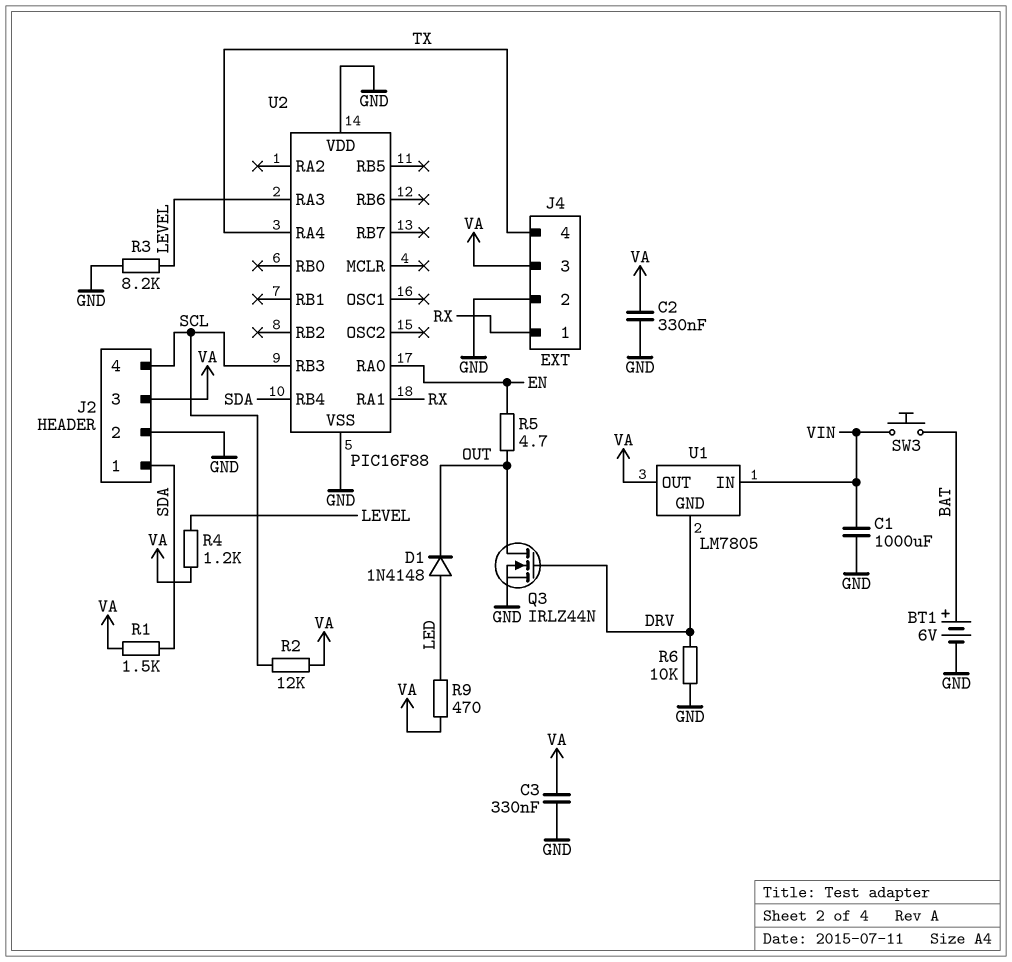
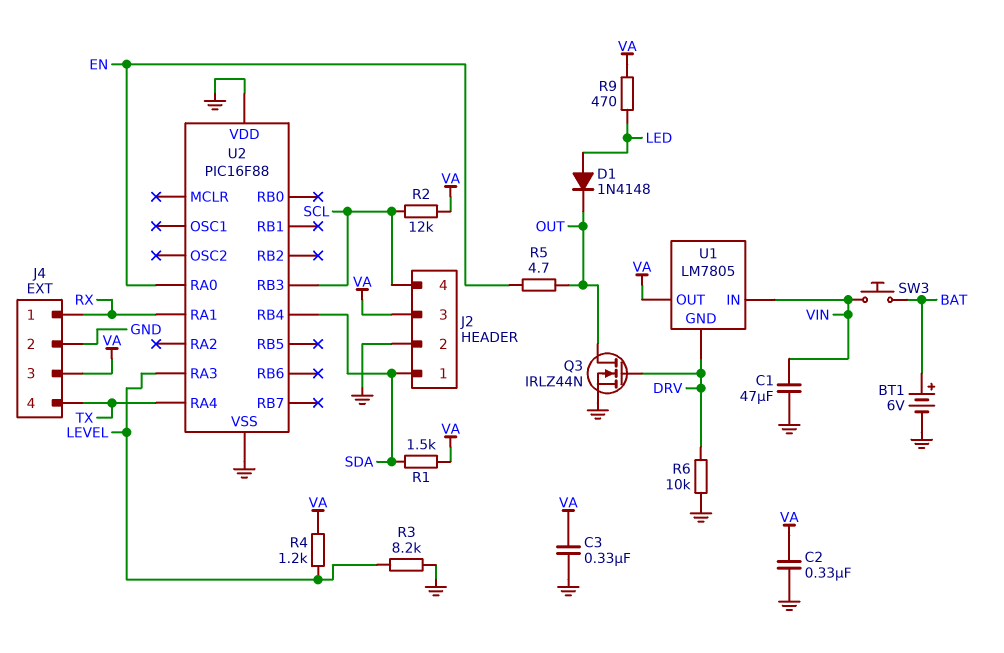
C1: 1000uF (GND, VIN) -> 47uF (GND, VIN)

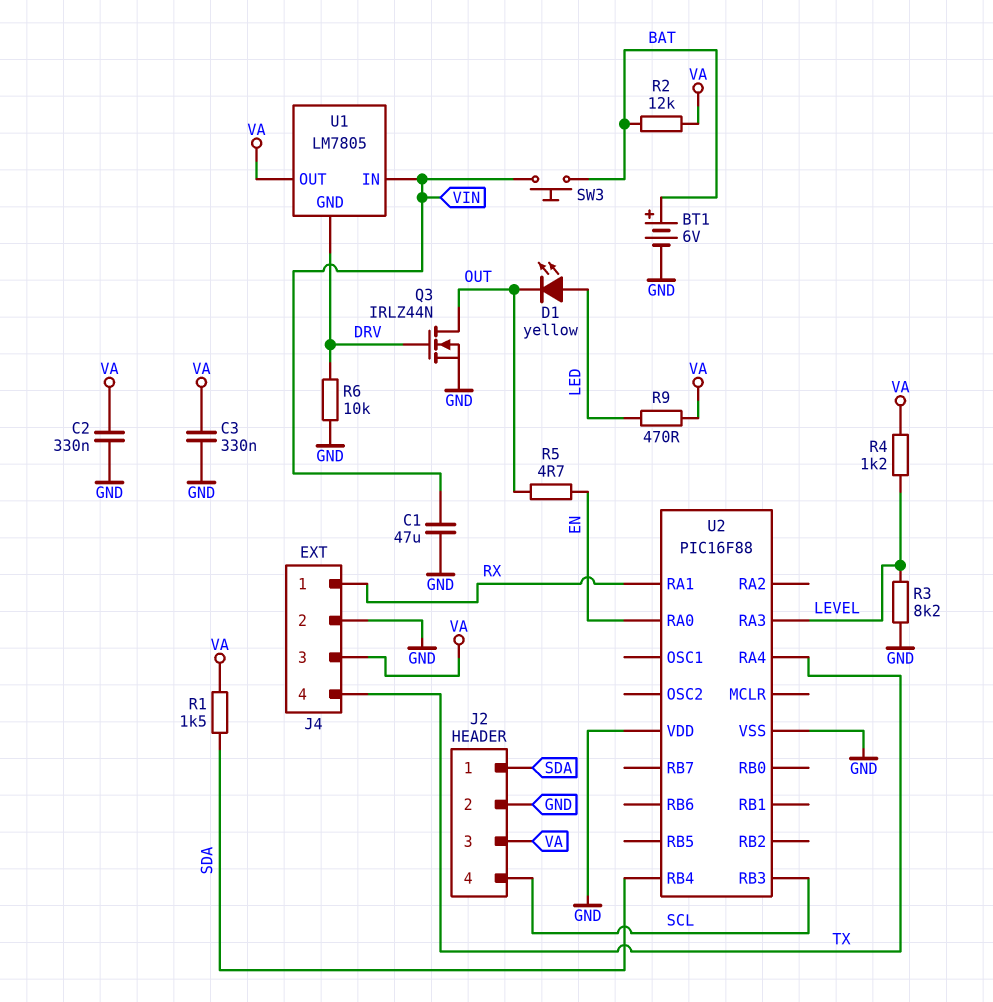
D1: diode 1N4148 (A LED, K OUT) -> LED yellow (A LED, K OUT)
R2: 12k (SCL, VA) -> 12k (BAT, VA)

